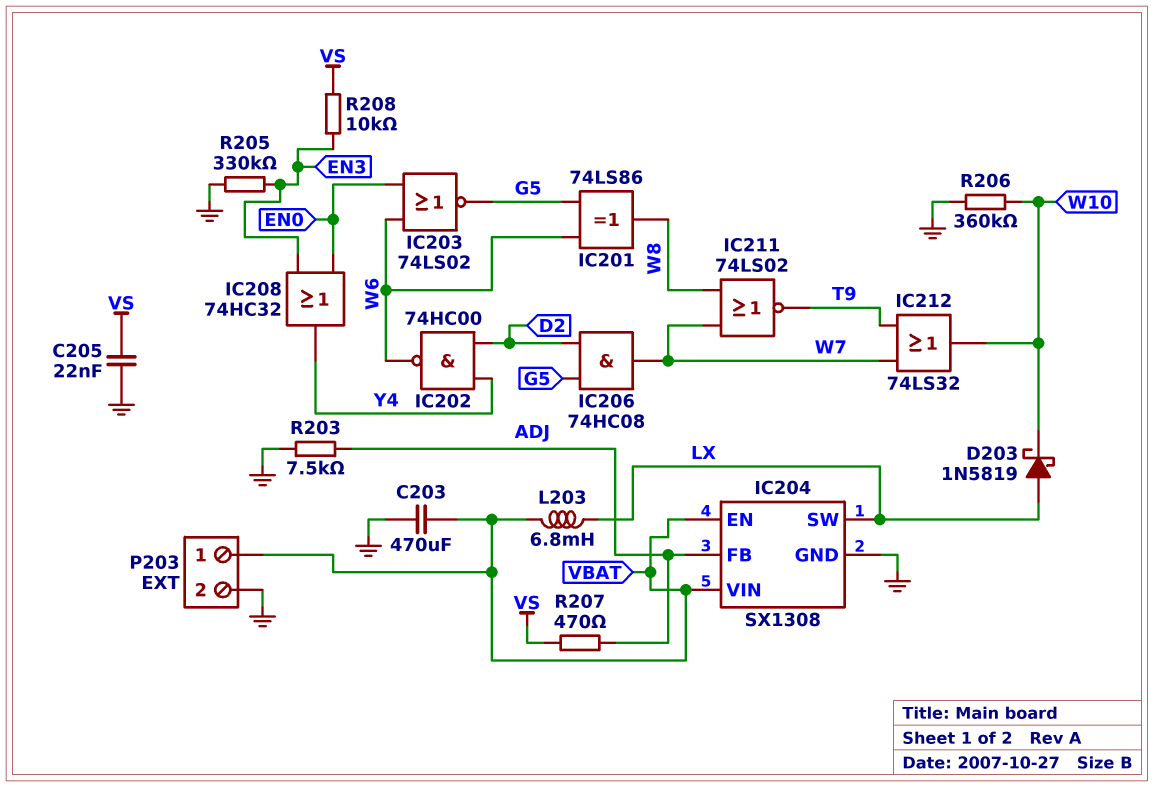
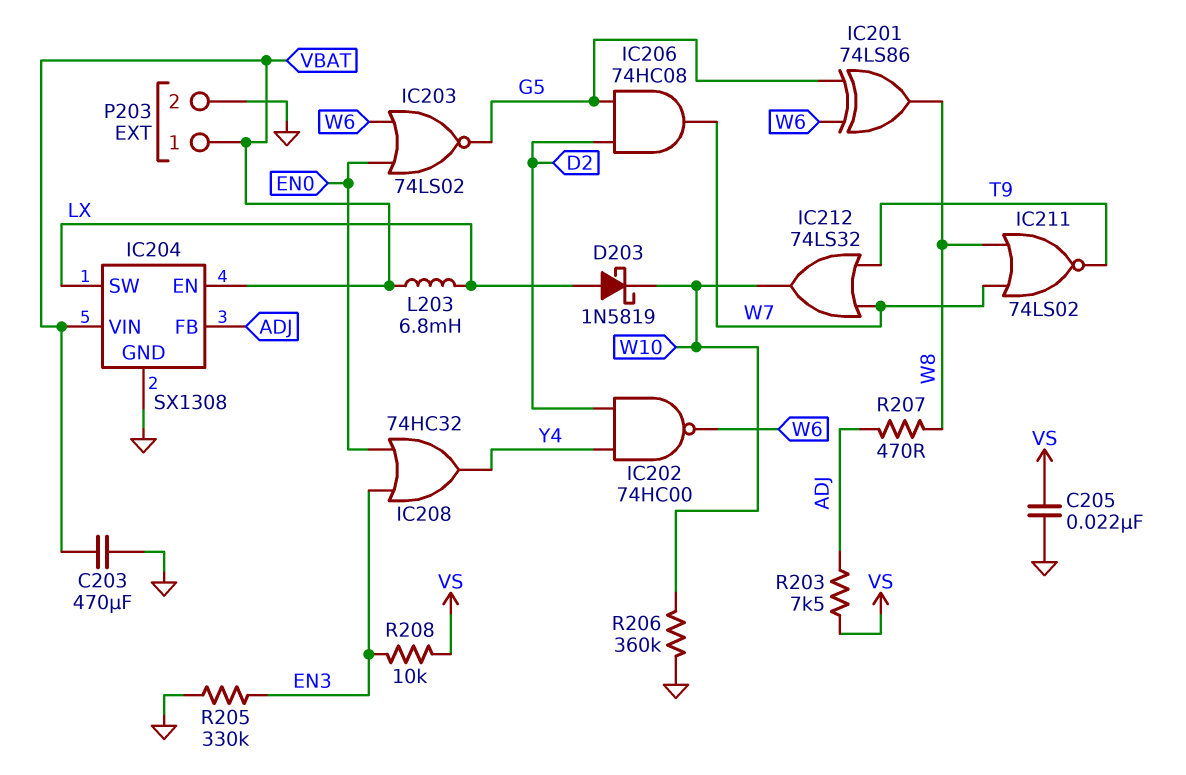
R203: 7.5k (ADJ, GND) -> 7.5k (ADJ, VS)
R207: 470 (ADJ, VS) -> 470 (ADJ, W8)

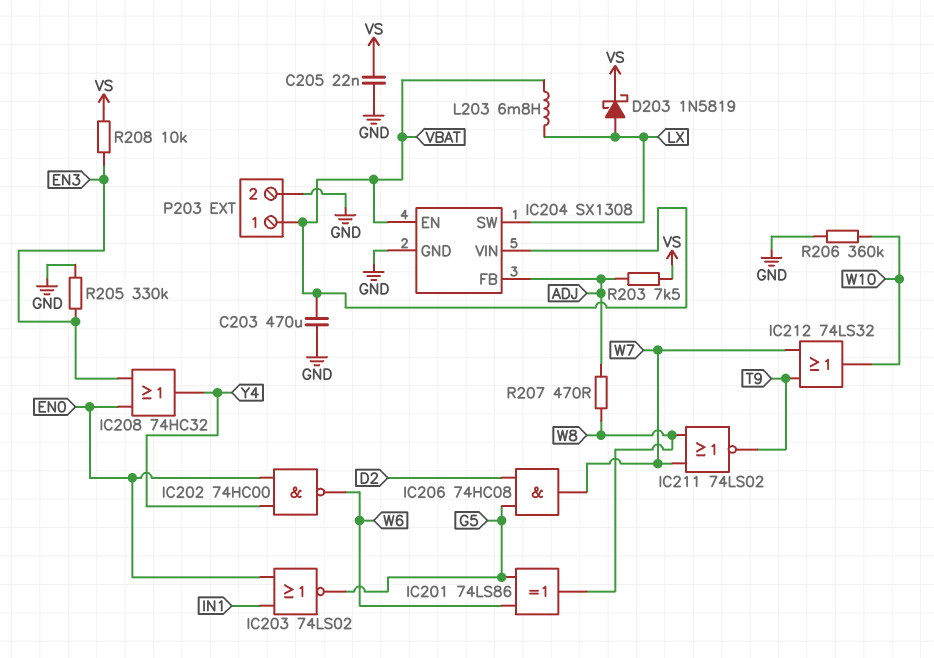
D203: schottky 1N5819 (A LX, K W10) -> schottky 1N5819 (A LX, K VS)
IC202: NAND 74HC00 (in D2, in Y4, out W6) -> NAND 74HC00 (in EN0, in Y4, out W6)
IC203: NOR 74LS02 (in EN0, in W6, out G5) -> NOR 74LS02 (in EN0, in IN1, out G5)

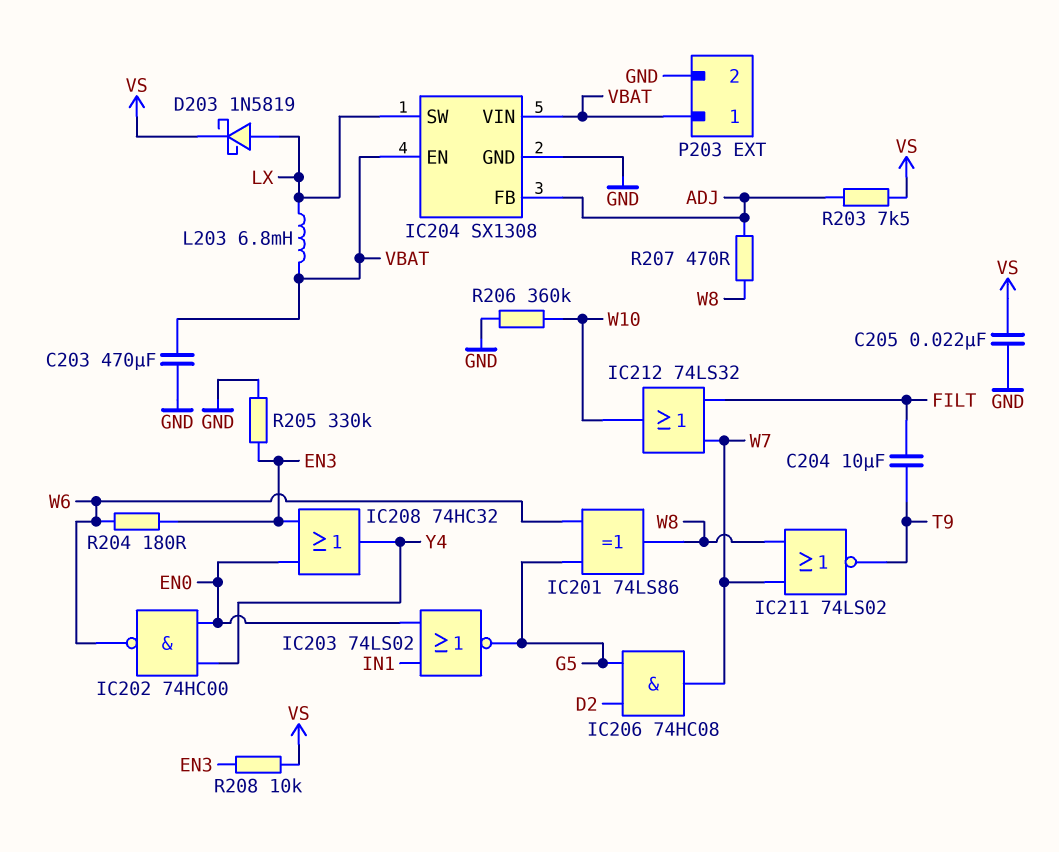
C204: none -> 10uF (FILT, T9)
IC212: OR 74LS32 (in T9, in W7, out W10) -> OR 74LS32 (in FILT, in W7, out W10)
R204: none -> 180 (EN3, W6)

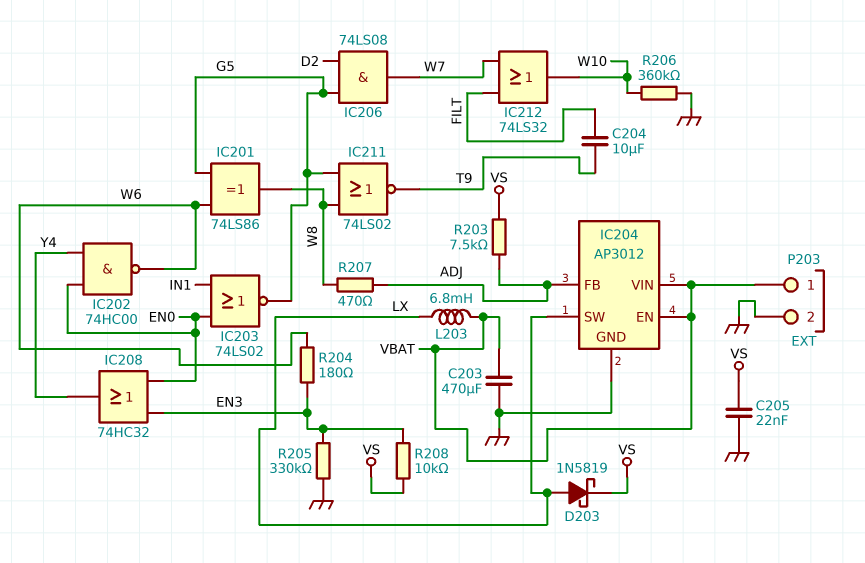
IC204: SX1308 -> AP3012
IC206: AND 74HC08 (in D2, in G5, out W7) -> AND 74LS08 (in D2, in G5, out W7)
IC211: NOR 74LS02 (in W7, in W8, out T9) -> NOR 74LS02 (in G5, in W8, out T9)

